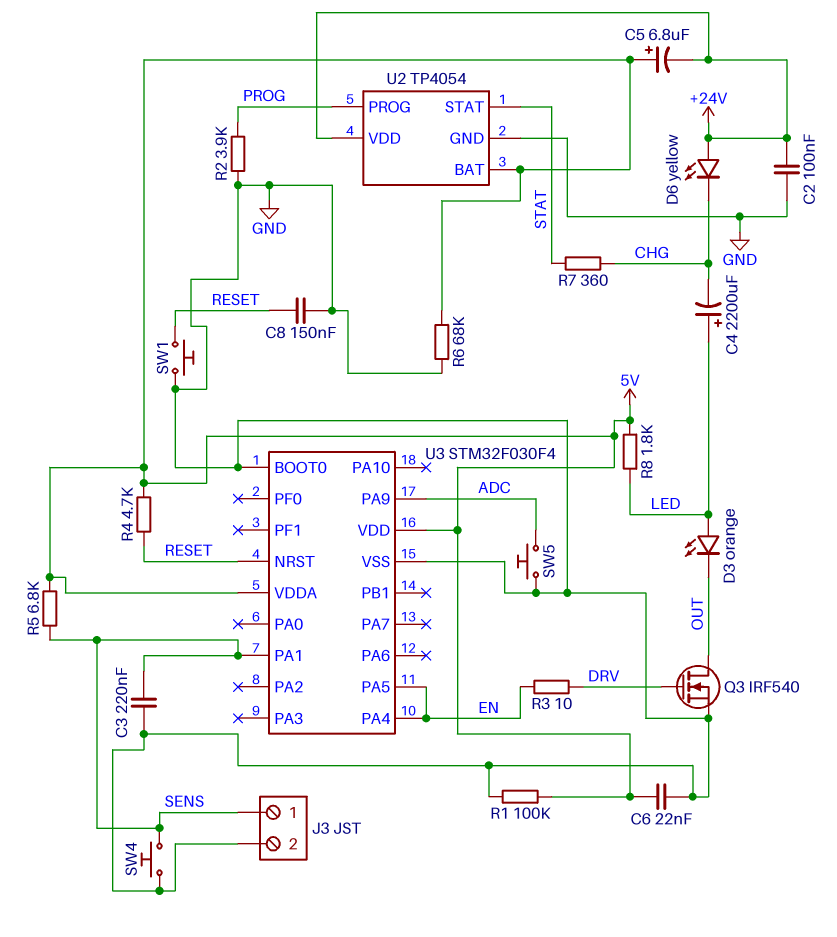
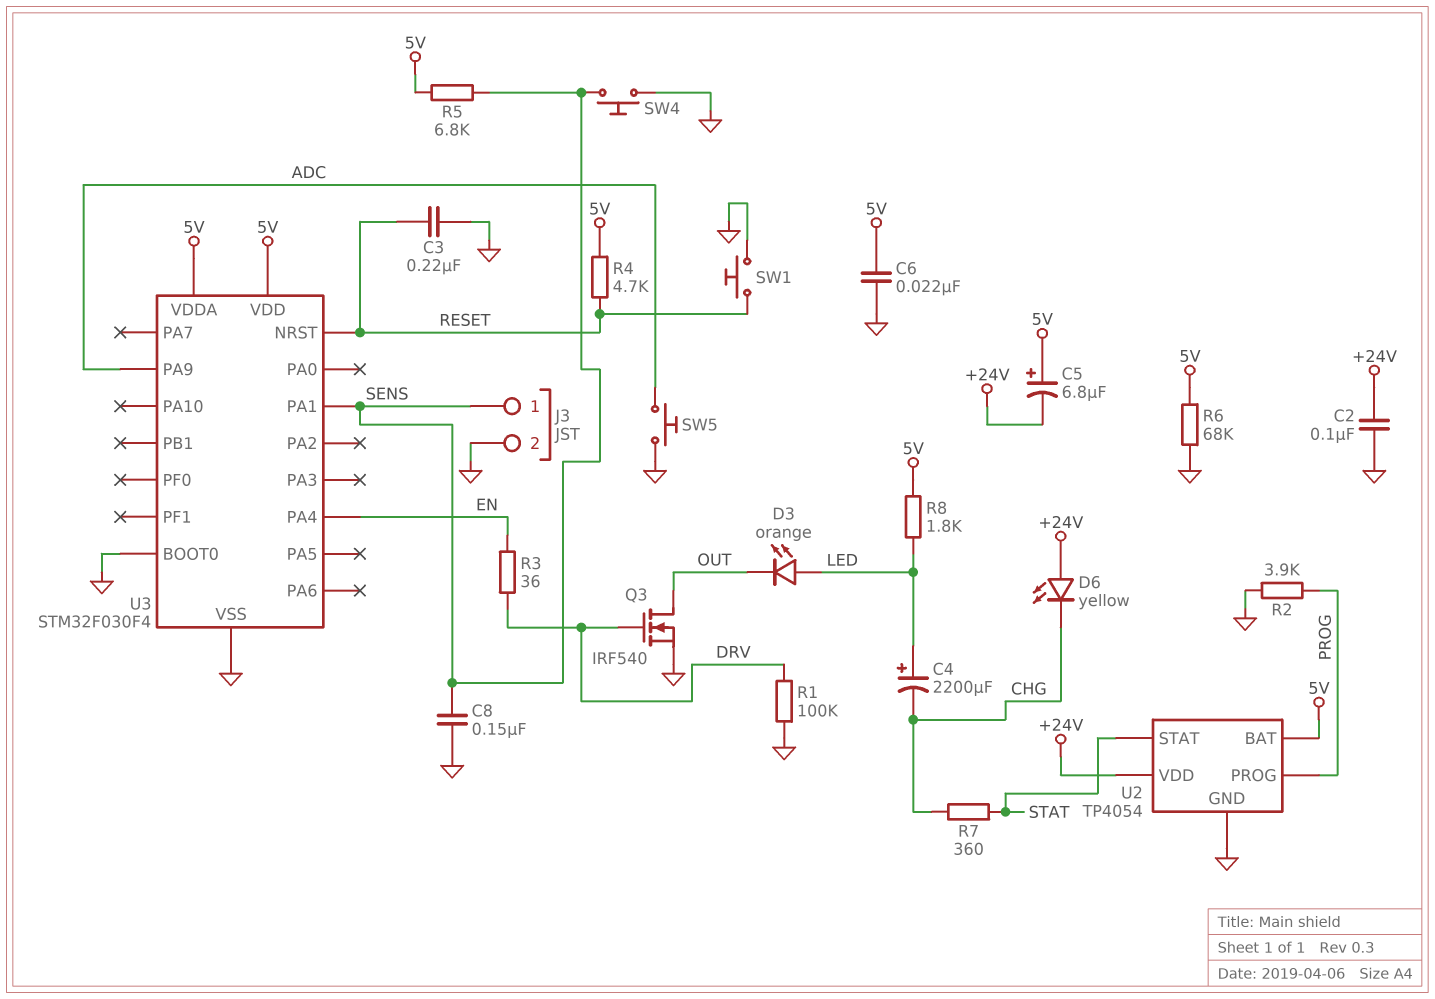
C3: 220nF (GND, SENS) -> 220nF (GND, RESET)
C8: 150nF (GND, RESET) -> 150nF (GND, SENS)
R1: 100k (5V, GND) -> 100k (DRV, GND)
R3: 10 (DRV, EN) -> 36 (DRV, EN)
U3 pin PA5: EN -> none

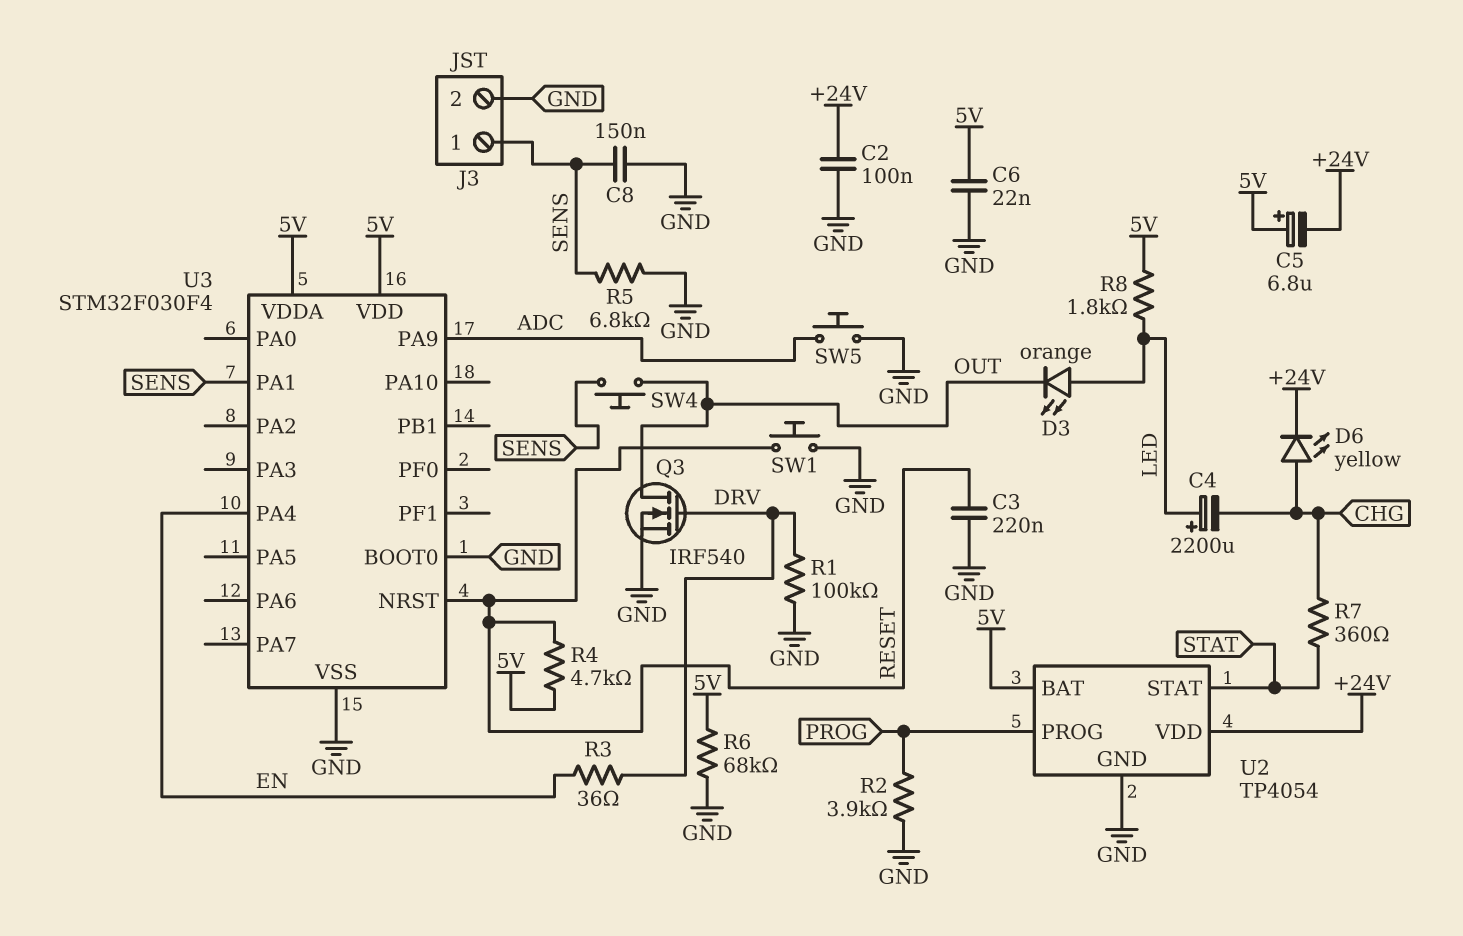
D6: LED yellow (A +24V, K CHG) -> LED yellow (A CHG, K +24V)
R5: 6.8k (5V, SENS) -> 6.8k (GND, SENS)
SW4: button (GND, SENS) -> button (OUT, SENS)

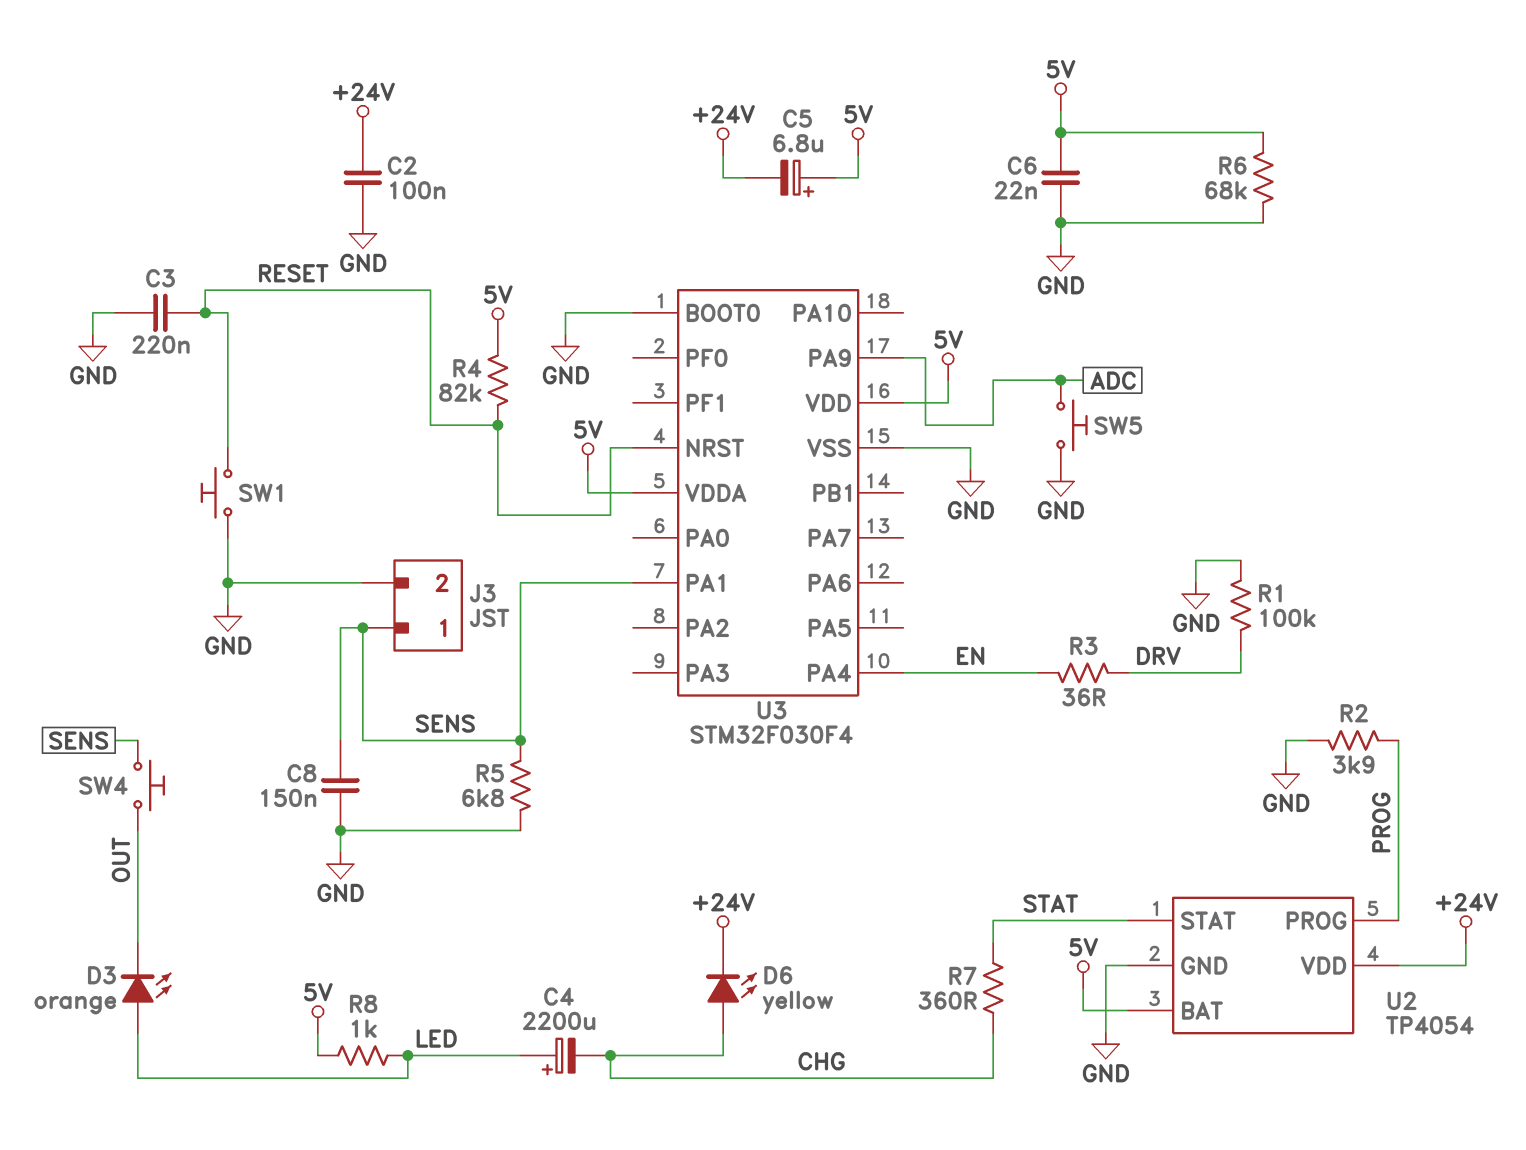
Q3: NMOS IRF540 (G DRV, D OUT, S GND) -> none
R4: 4.7k (5V, RESET) -> 82k (5V, RESET)
R8: 1.8k (5V, LED) -> 1k (5V, LED)

